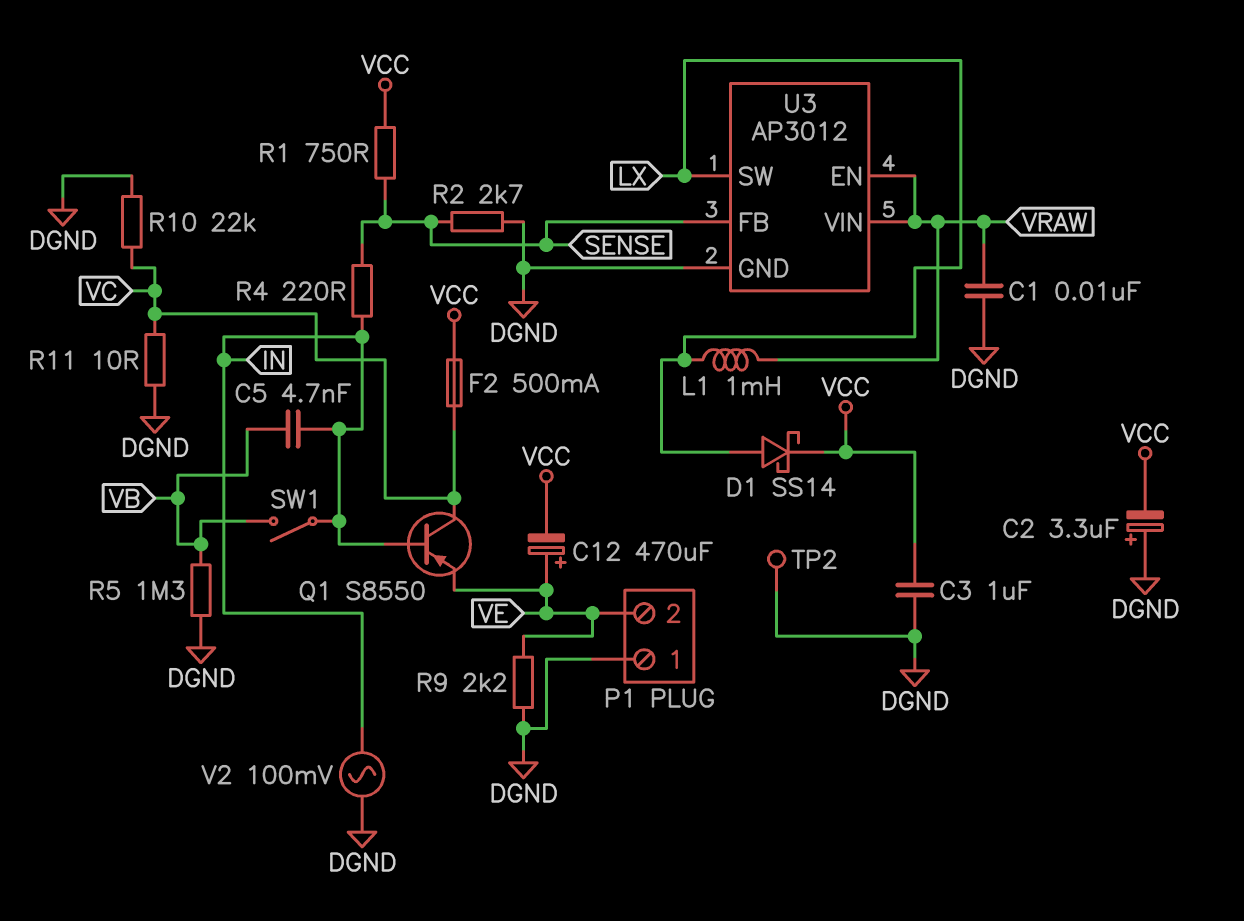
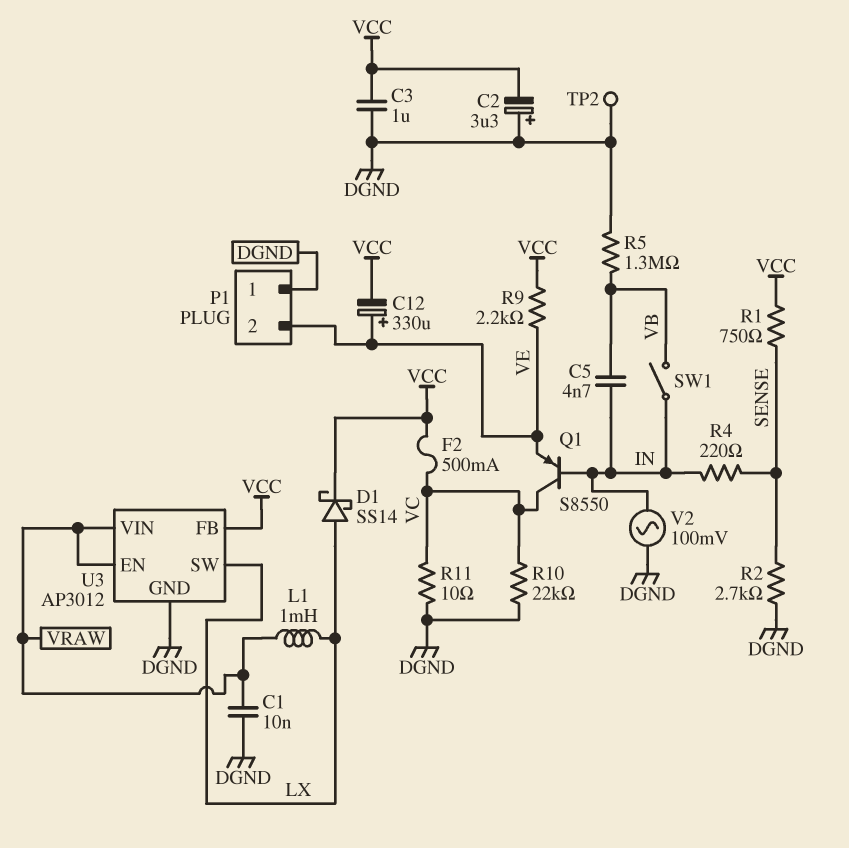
C12: 470uF (plus VE, minus VCC) -> 330uF (plus VE, minus VCC)
R9: 2.2k (DGND, VE) -> 2.2k (VCC, VE)
U3 pin FB: SENSE -> VCC

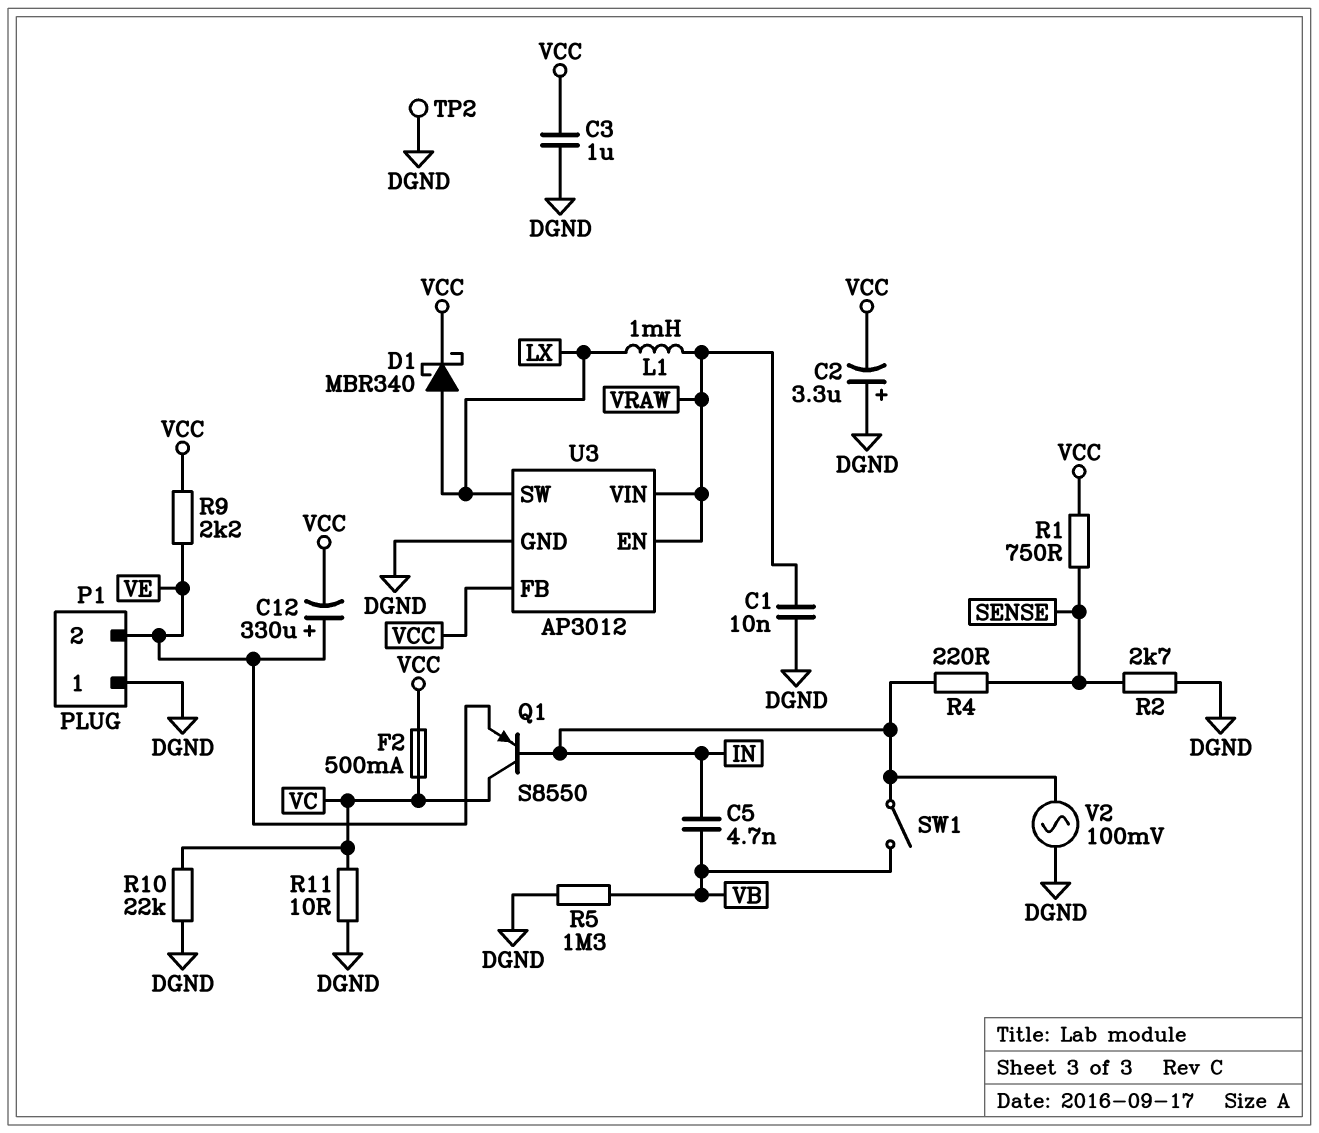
D1: schottky SS14 (A LX, K VCC) -> schottky MBR340 (A LX, K VCC)

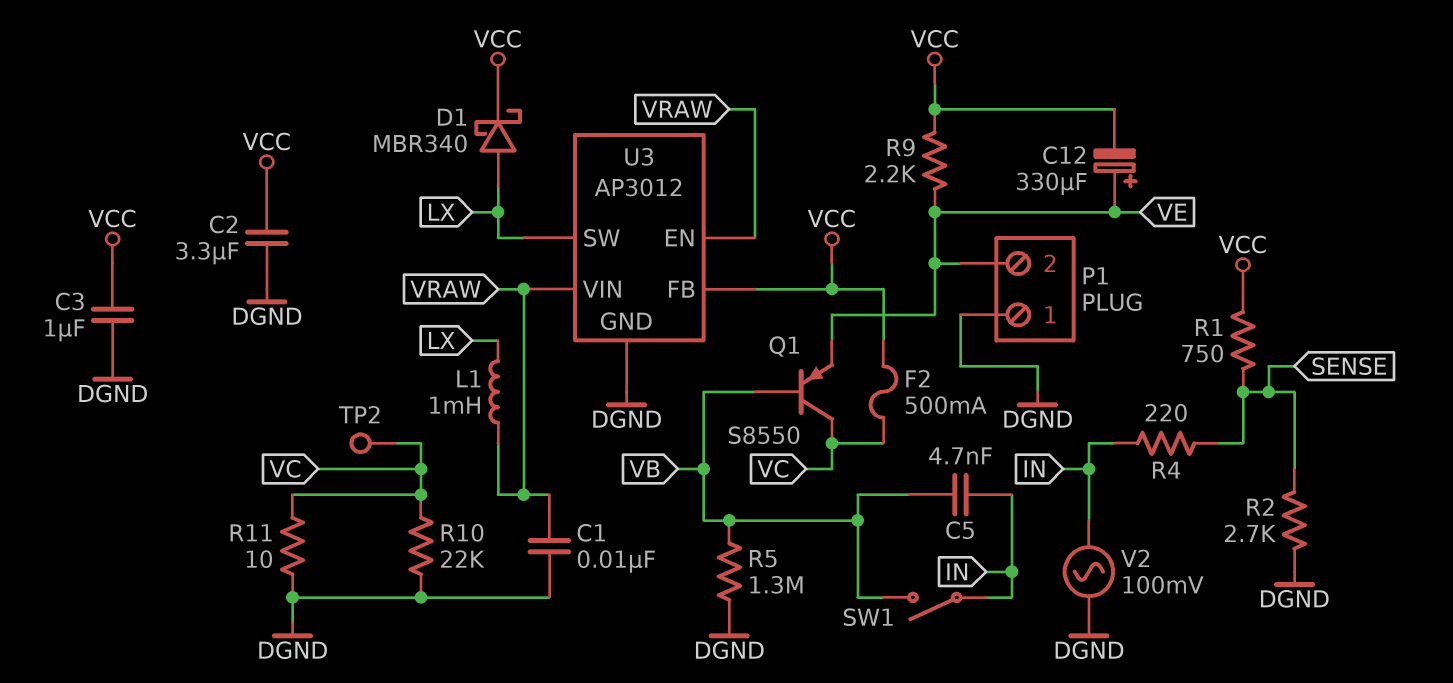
C2: 3.3uF (plus DGND, minus VCC) -> 3.3uF (DGND, VCC)
Q1: PNP S8550 (B IN, C VC, E VE) -> PNP S8550 (B VB, C VC, E VE)
TP2: test point (DGND) -> test point (VC)

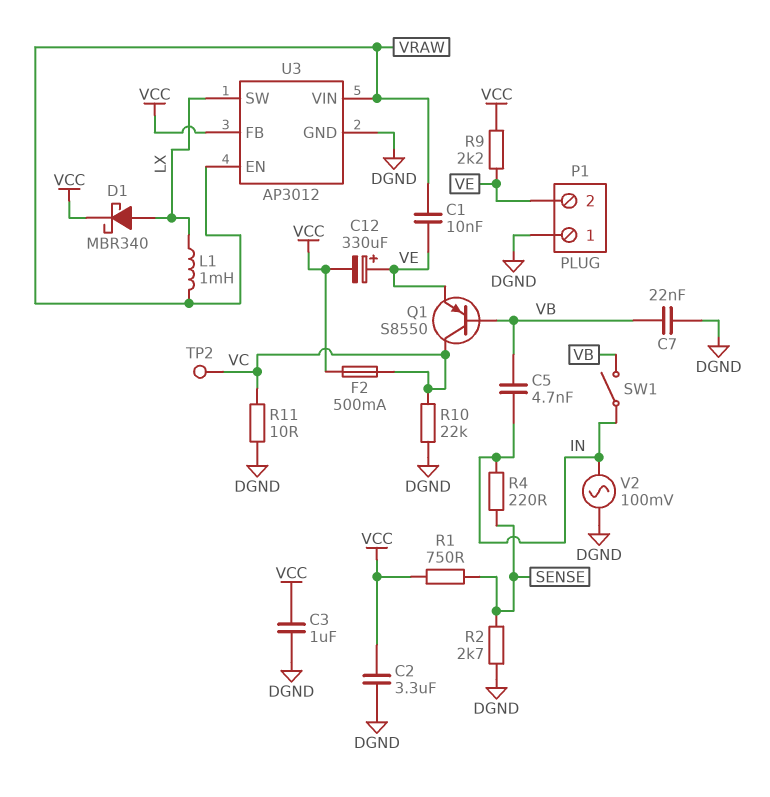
C1: 10nF (DGND, VRAW) -> 10nF (VE, VRAW)
C7: none -> 22nF (DGND, VB)
R5: 1.3M (DGND, VB) -> none

